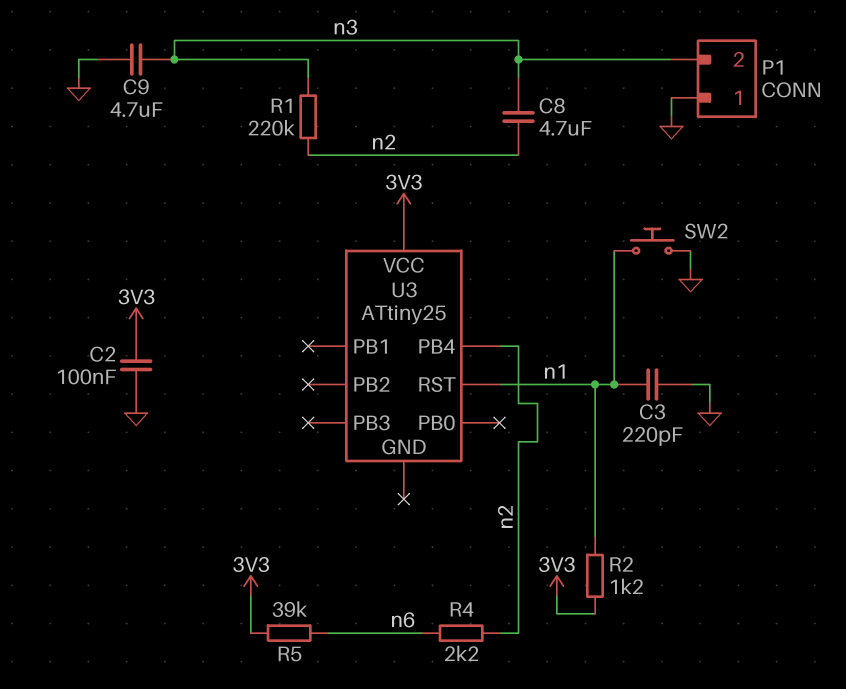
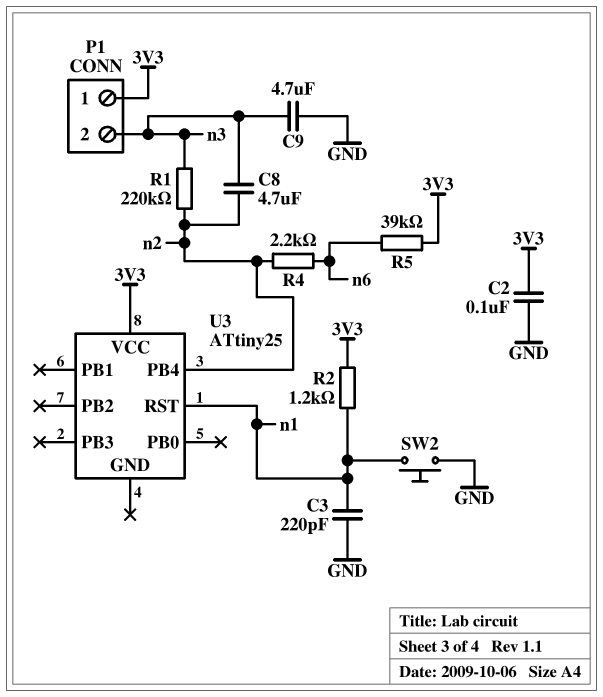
P1 pin 1: GND -> 3V3

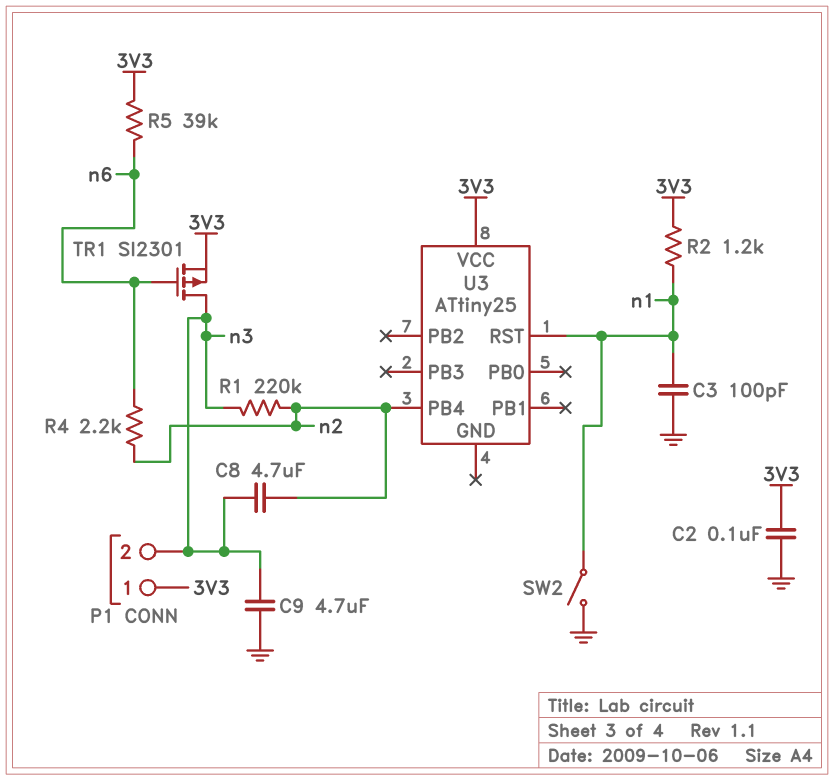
C3: 220pF (GND, n1) -> 100pF (GND, n1)
SW2: button (GND, n1) -> switch (GND, n1)
TR1: none -> PMOS SI2301 (G n6, D n3, S 3V3)

